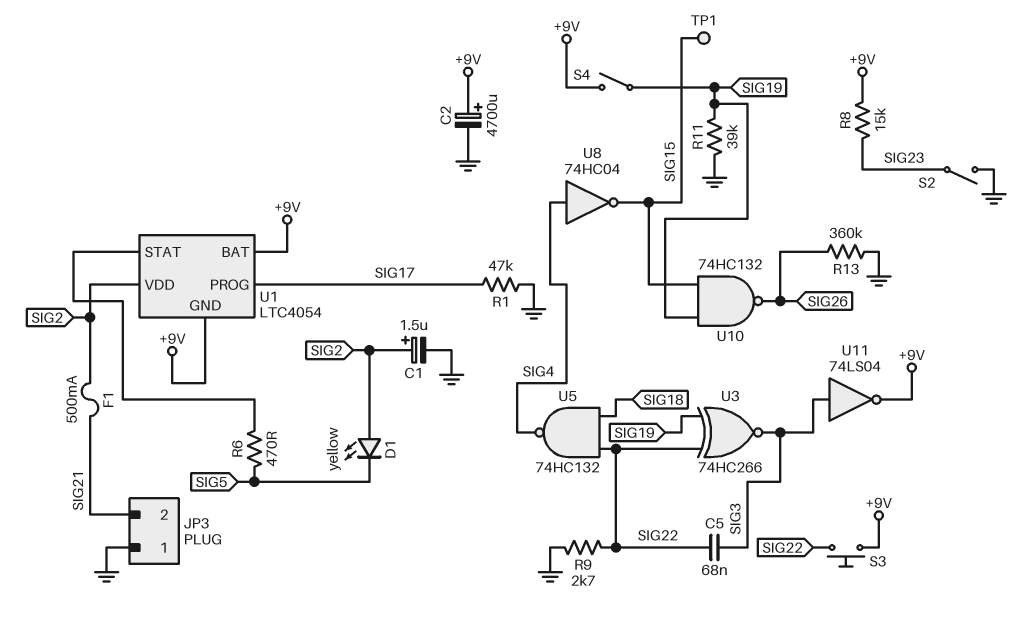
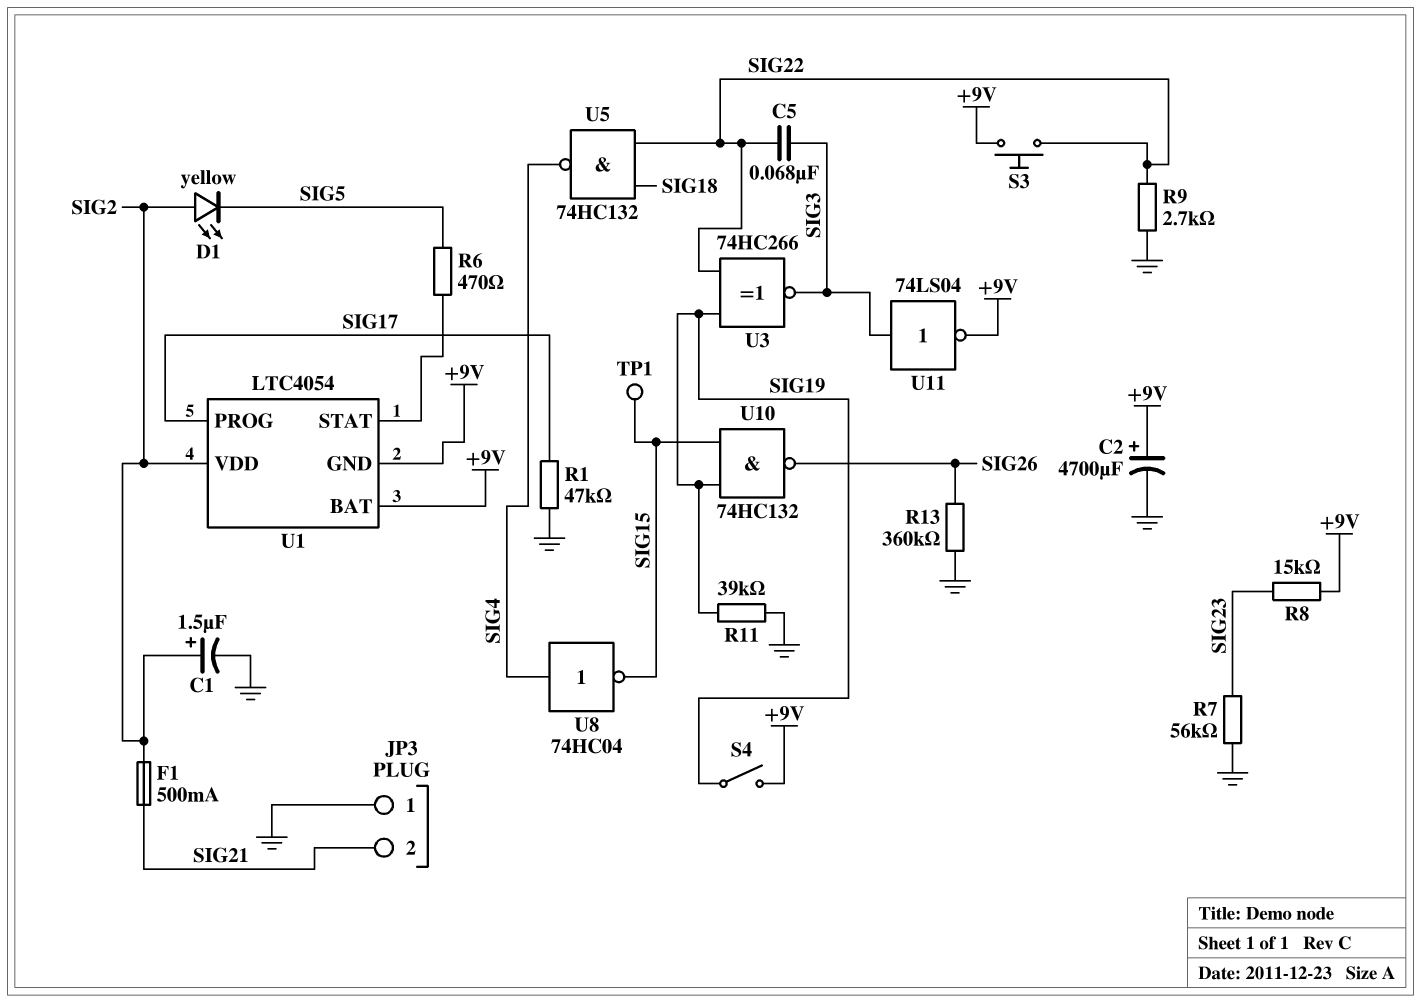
R7: none -> 56k (GND, SIG23)
S2: switch (GND, SIG23) -> none

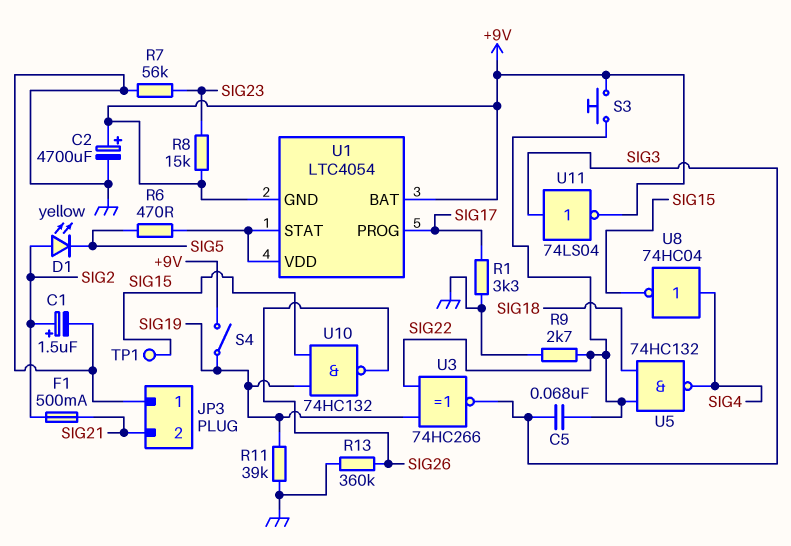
R1: 47k (GND, SIG17) -> 3.3k (GND, SIG17)
U1 pin VDD: SIG2 -> U1/STAT

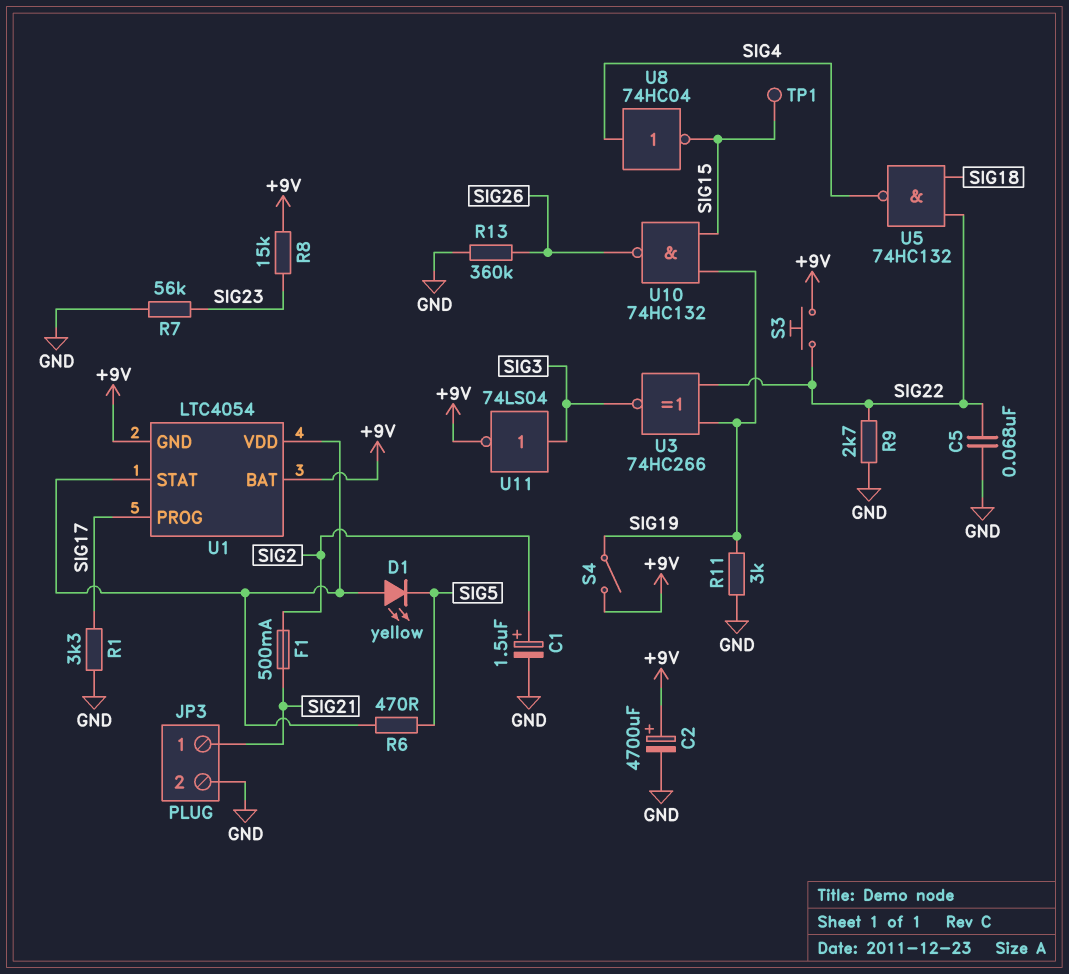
C5: 68nF (SIG3, SIG22) -> 68nF (GND, SIG22)
D1: LED yellow (A SIG2, K SIG5) -> LED yellow (A U1/STAT, K SIG5)
JP3 pin 1: GND -> SIG21
JP3 pin 2: SIG21 -> GND
R11: 39k (GND, SIG19) -> 3k (GND, SIG19)

